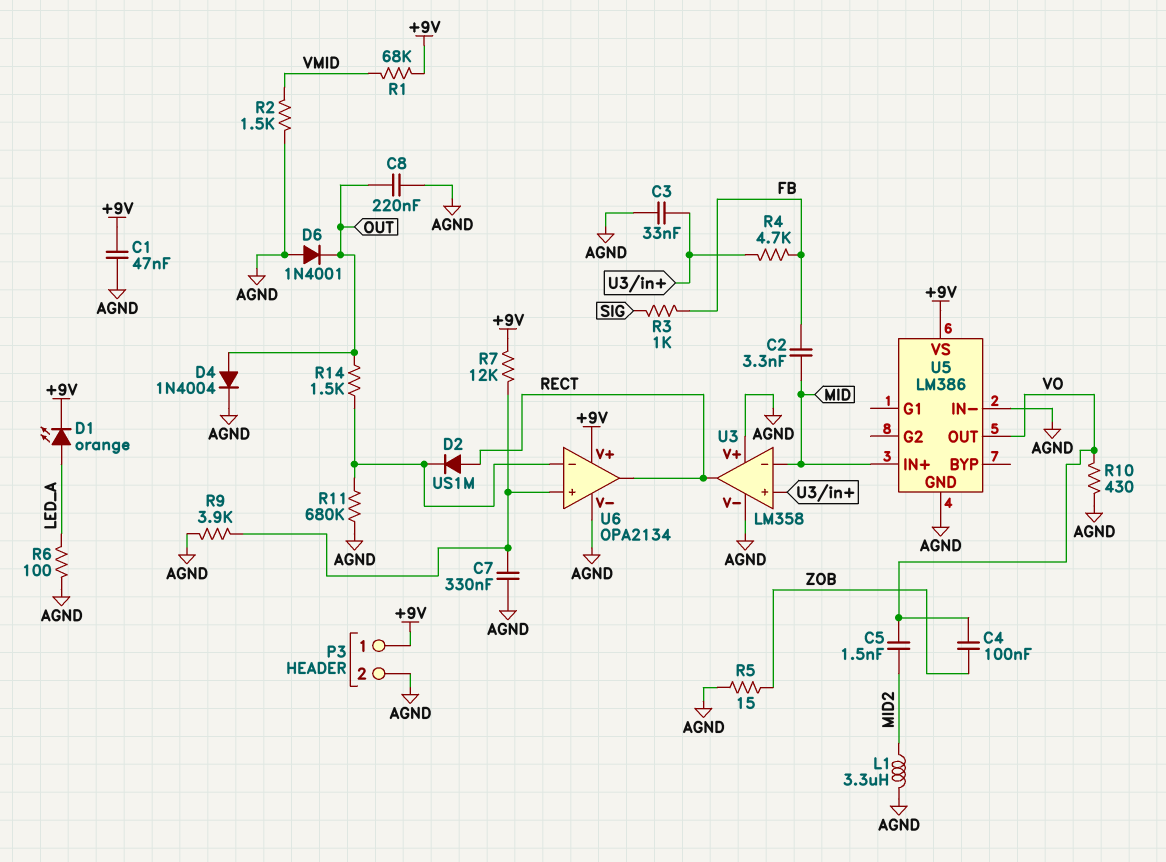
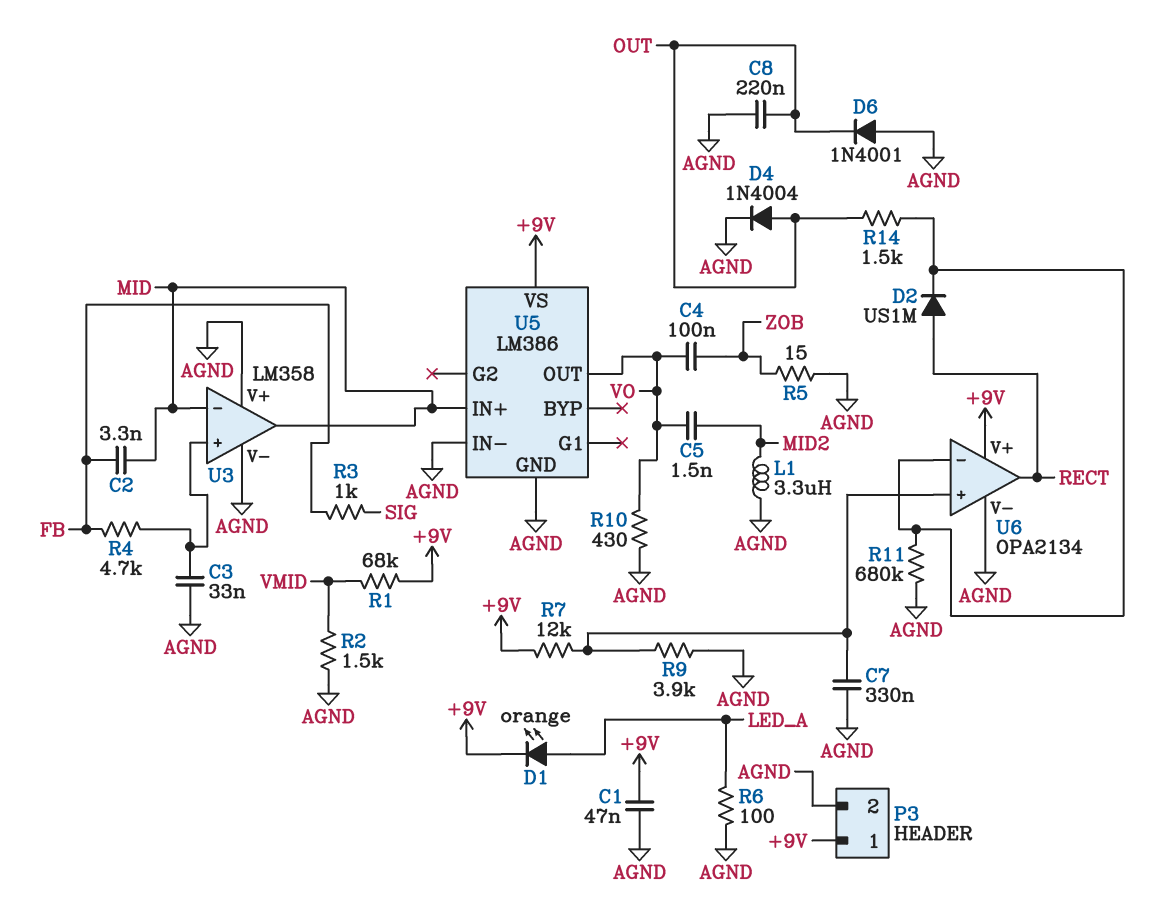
U3 pin out: RECT -> MID

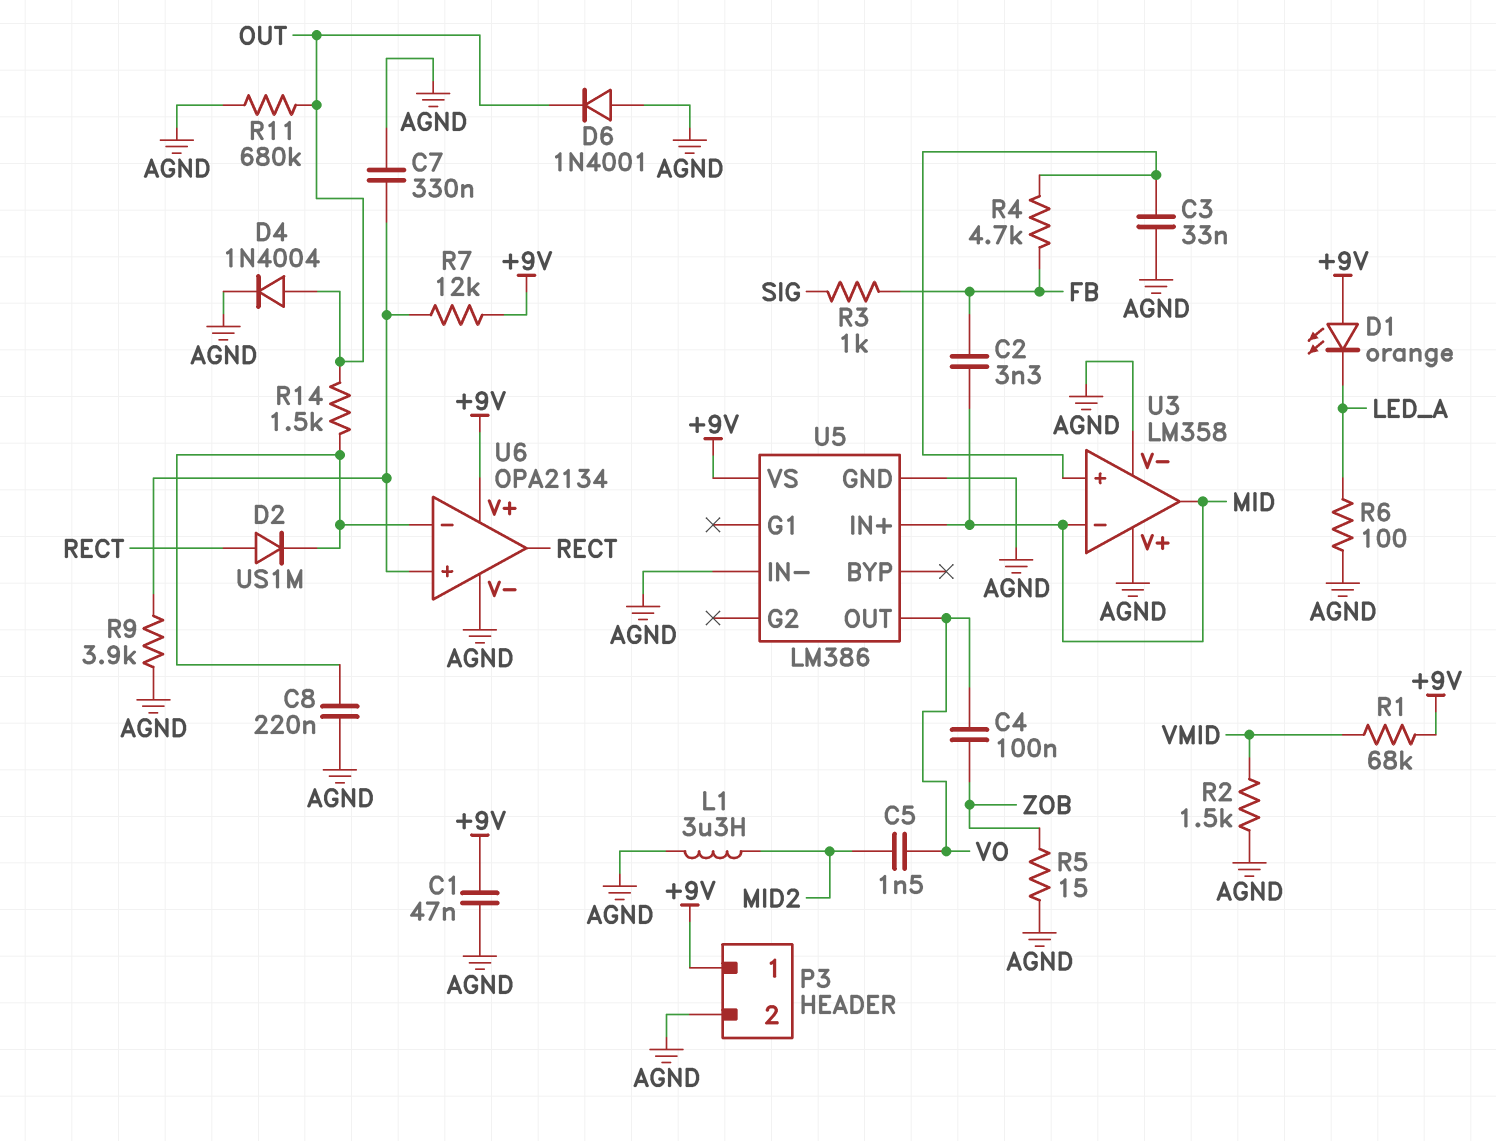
C8: 220nF (AGND, OUT) -> 220nF (AGND, U6/in-)
D1: LED orange (A LED_A, K +9V) -> LED orange (A +9V, K LED_A)
R10: 430 (AGND, VO) -> none
R11: 680k (AGND, U6/in-) -> 680k (AGND, OUT)

